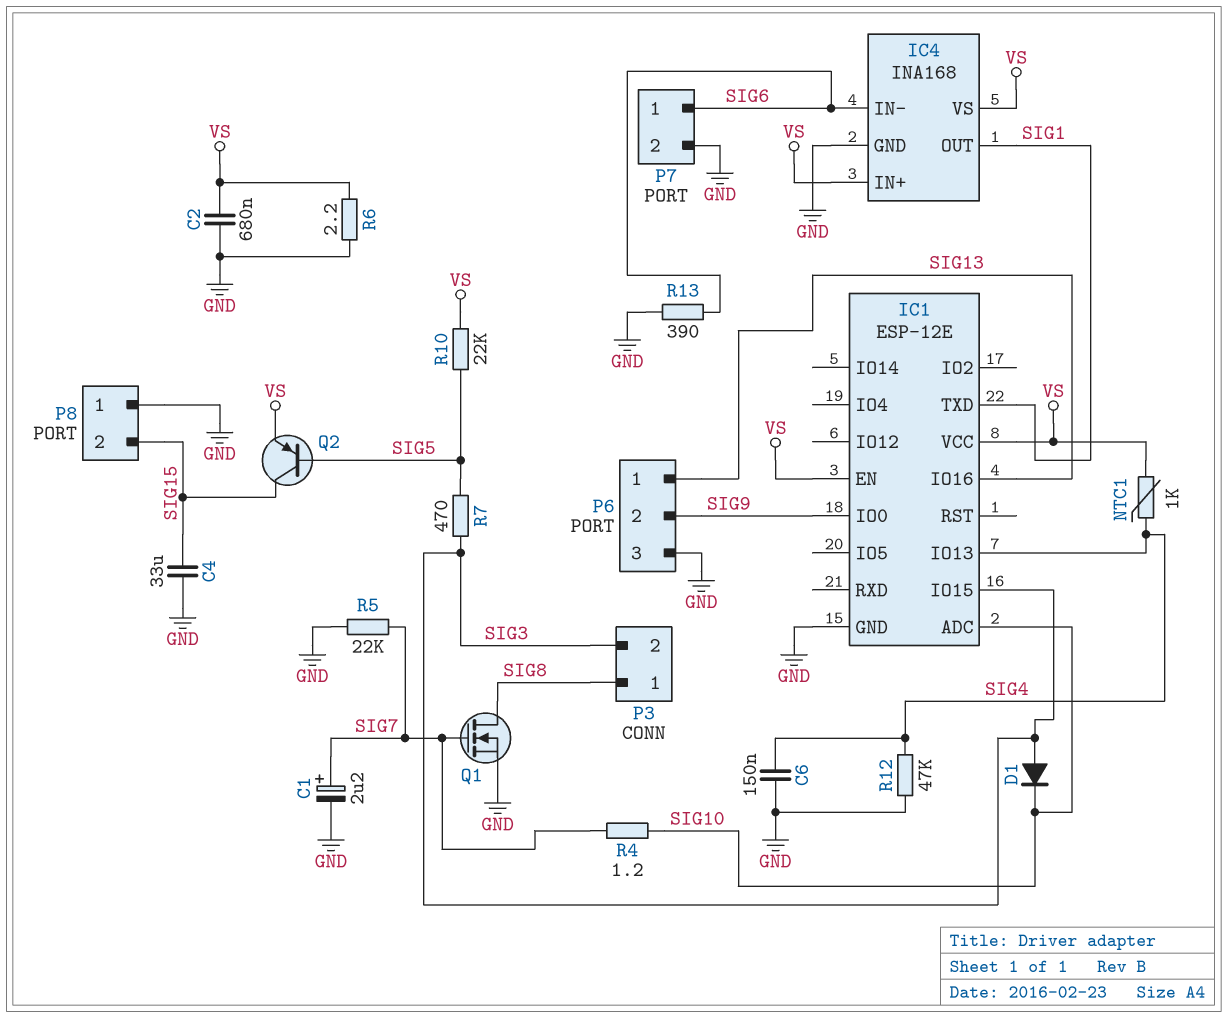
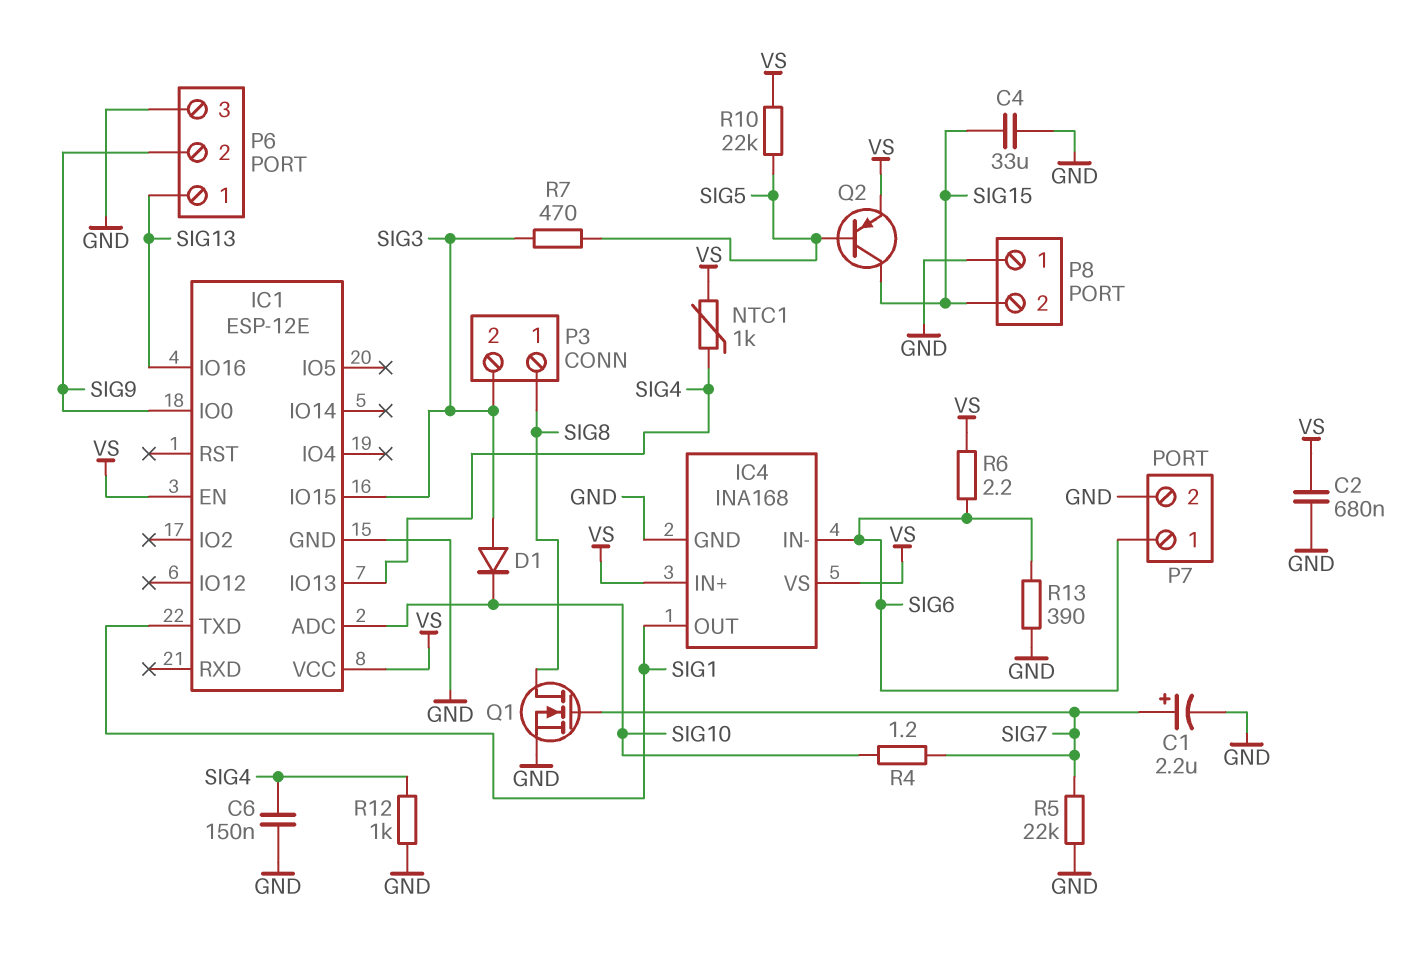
R6: 2.2 (GND, VS) -> 2.2 (SIG6, VS)
R12: 47k (GND, SIG4) -> 1k (GND, SIG4)

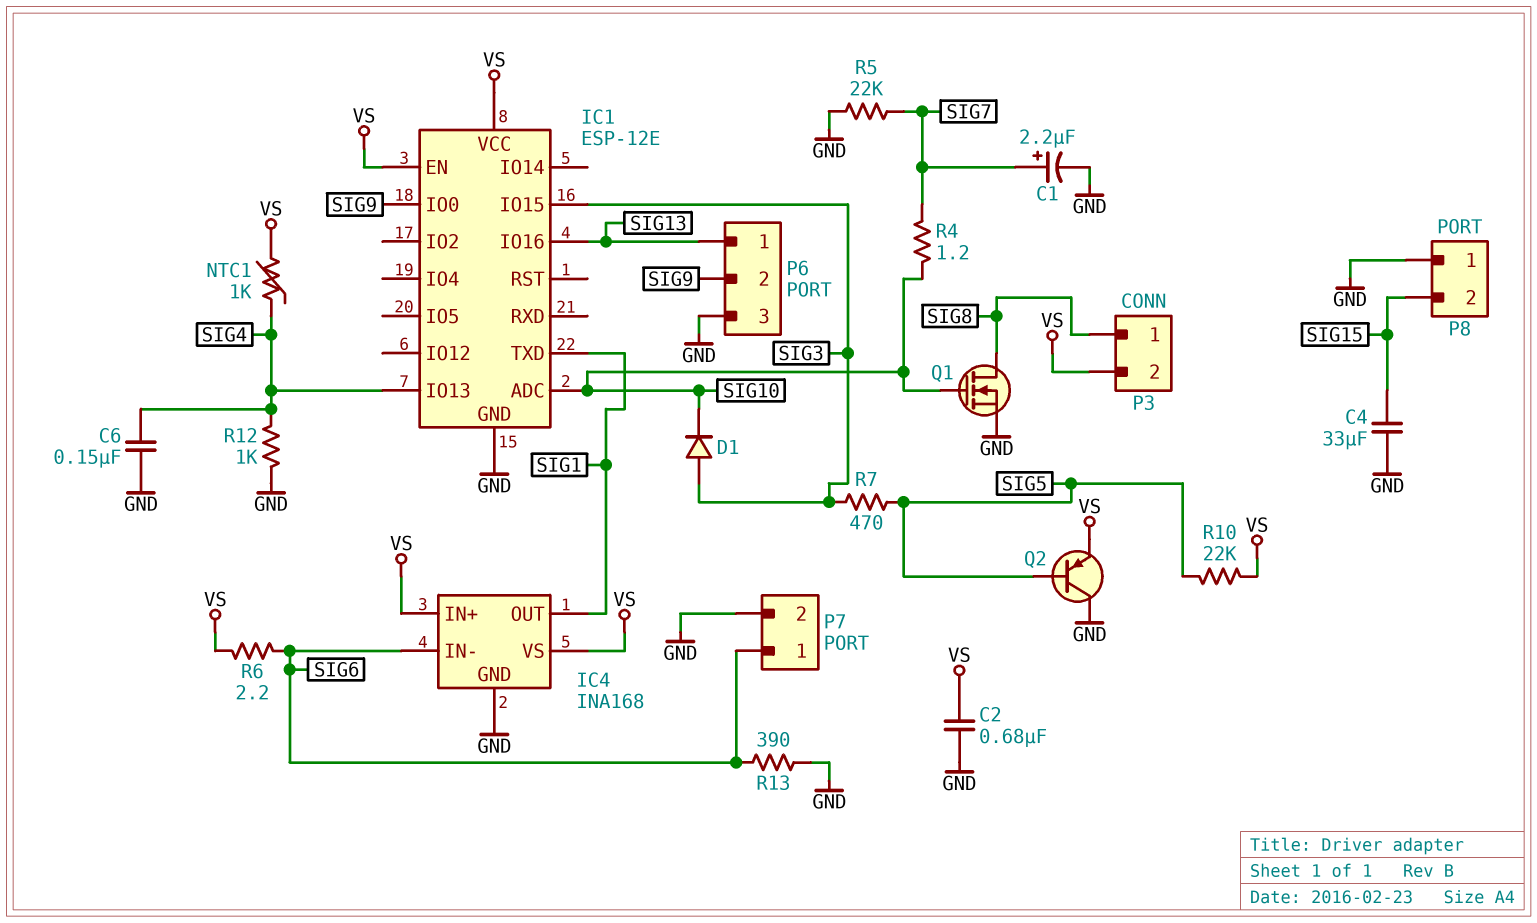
P3 pin 2: SIG3 -> VS
Q1: NMOS (G SIG7, D SIG8, S GND) -> NMOS (G SIG10, D SIG8, S GND)
Q2: PNP (B SIG5, C SIG15, E VS) -> PNP (B SIG5, C GND, E VS)

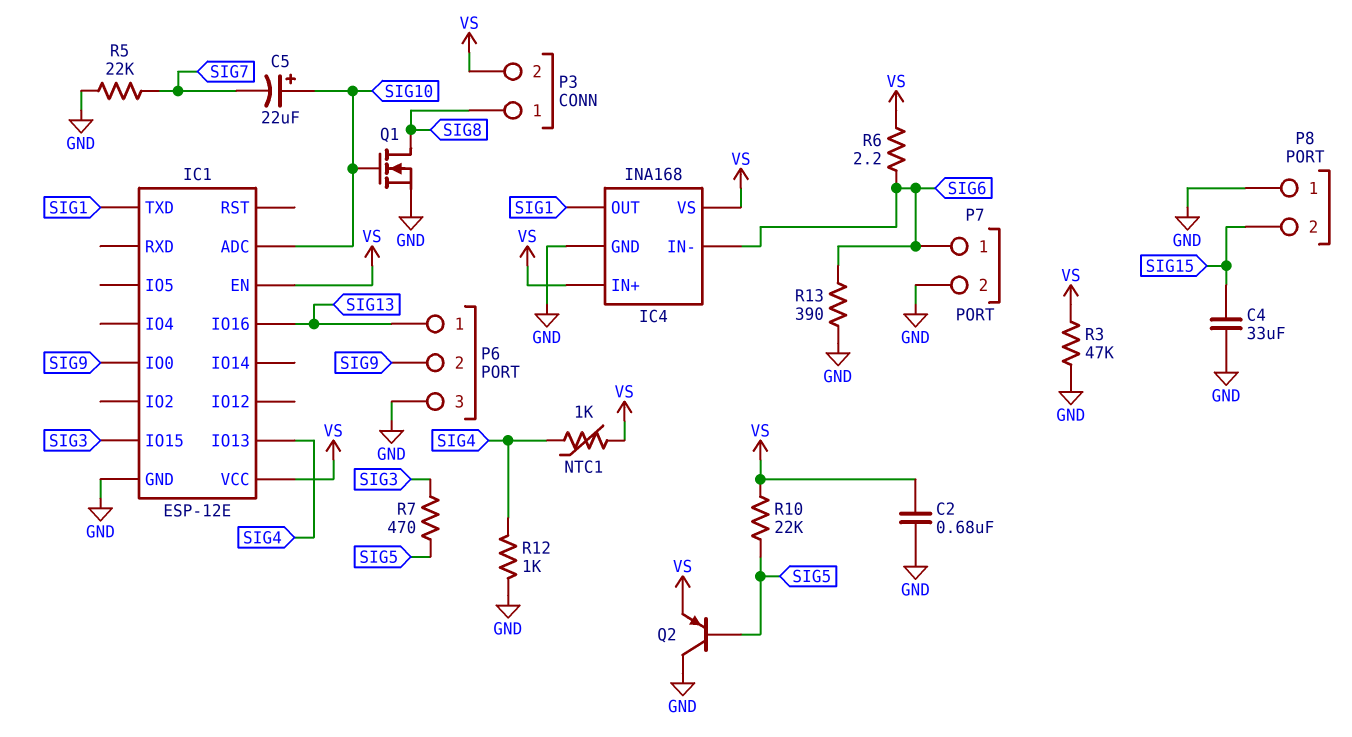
C1: 2.2uF (plus SIG7, minus GND) -> none
C5: none -> 22uF (plus SIG10, minus SIG7)
C6: 150nF (GND, SIG4) -> none
D1: diode (A SIG3, K SIG10) -> none
R3: none -> 47k (GND, VS)
R4: 1.2 (SIG7, SIG10) -> none

